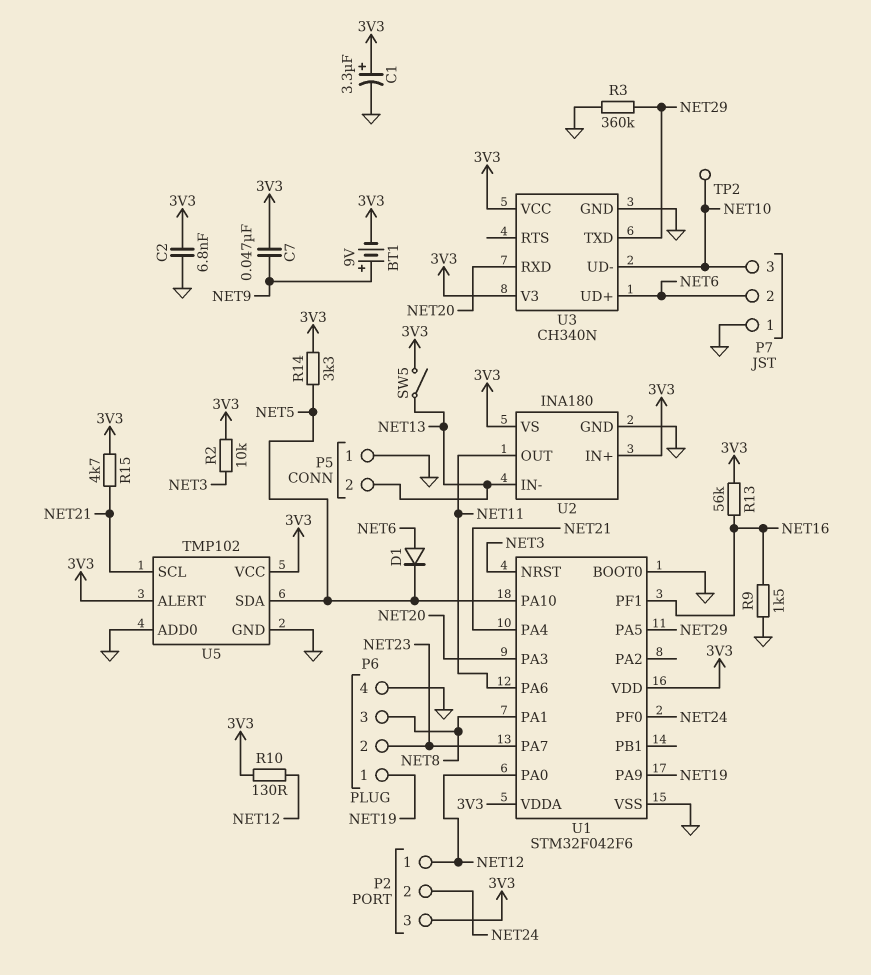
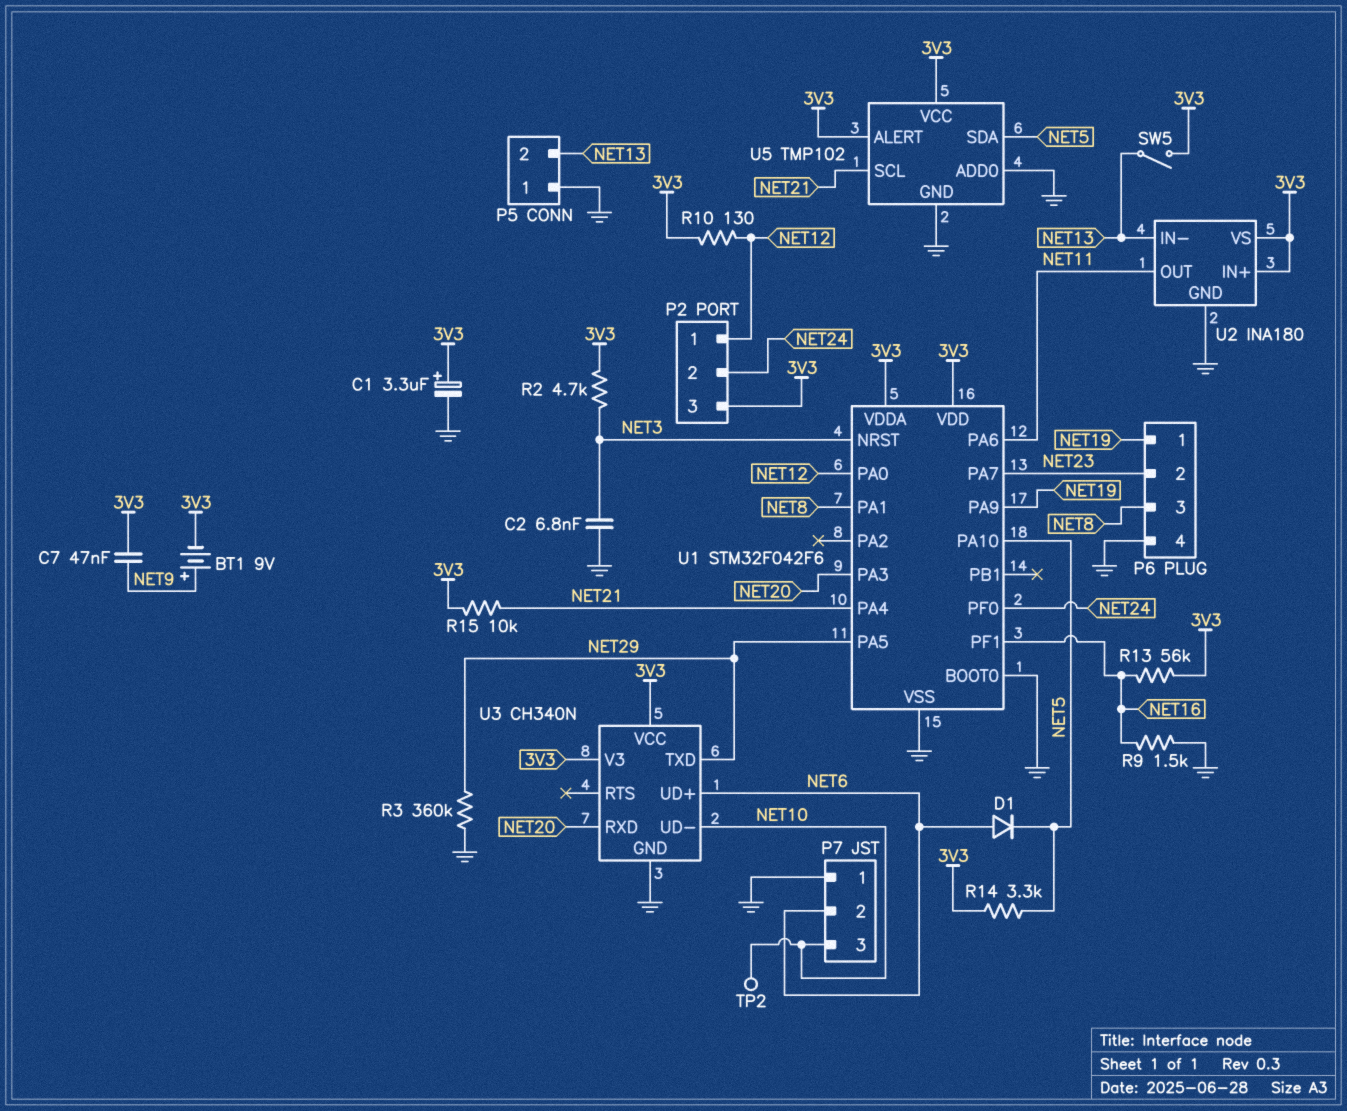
C2: 6.8nF (3V3, GND) -> 6.8nF (GND, NET3)
R2: 10k (3V3, NET3) -> 4.7k (3V3, NET3)
R15: 4.7k (3V3, NET21) -> 10k (3V3, NET21)

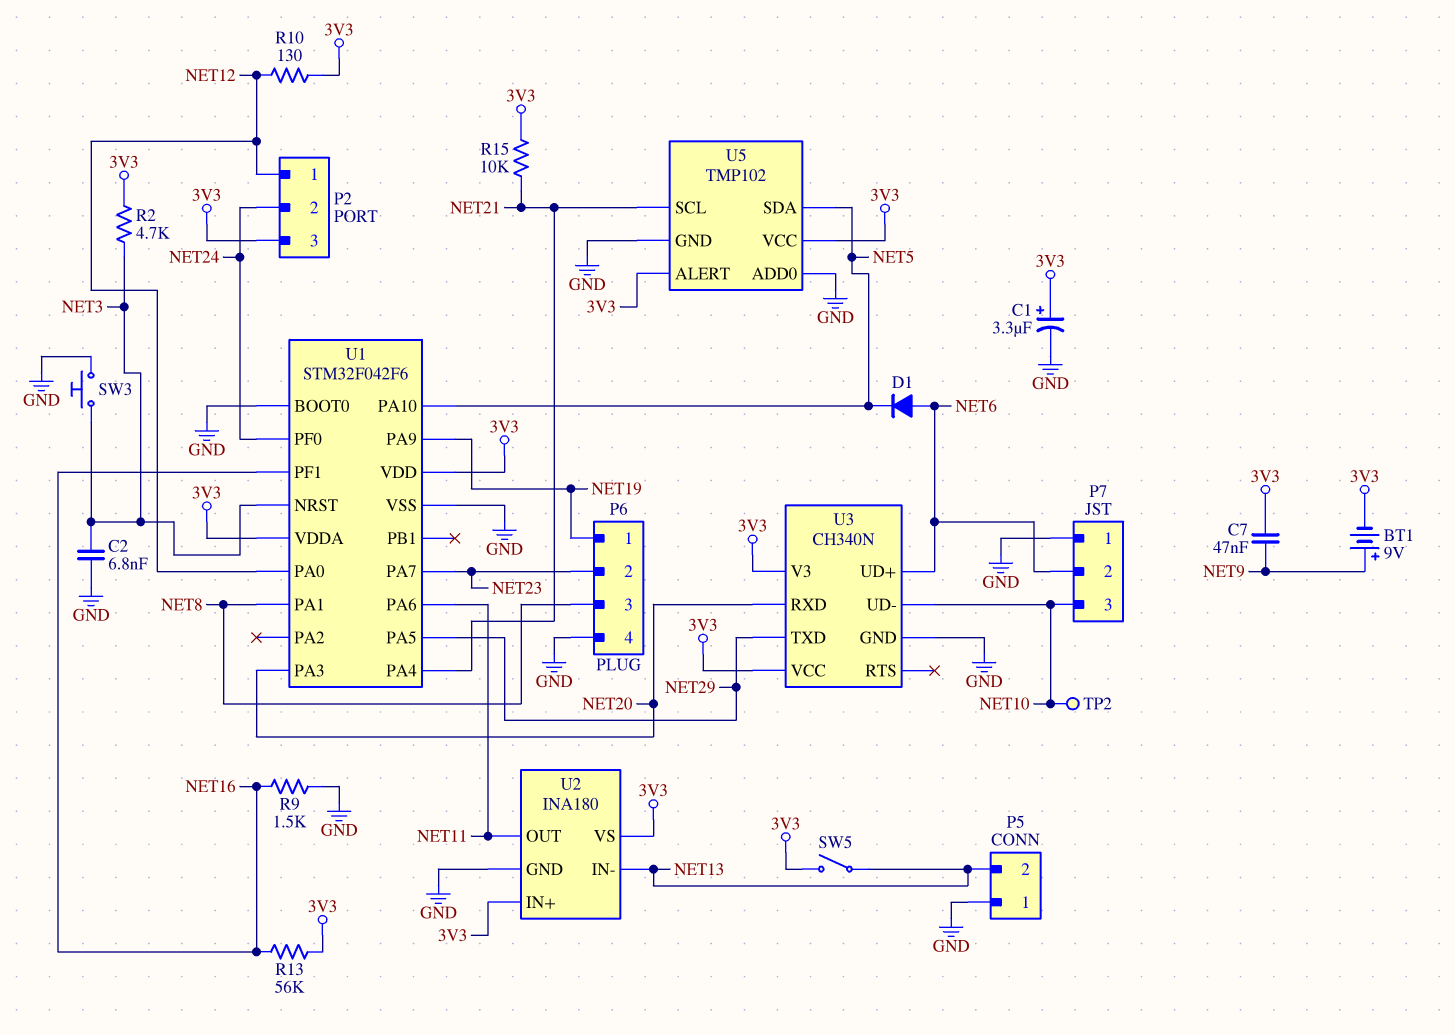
R3: 360k (GND, NET29) -> none
R14: 3.3k (3V3, NET5) -> none
SW3: none -> button (GND, NET3)

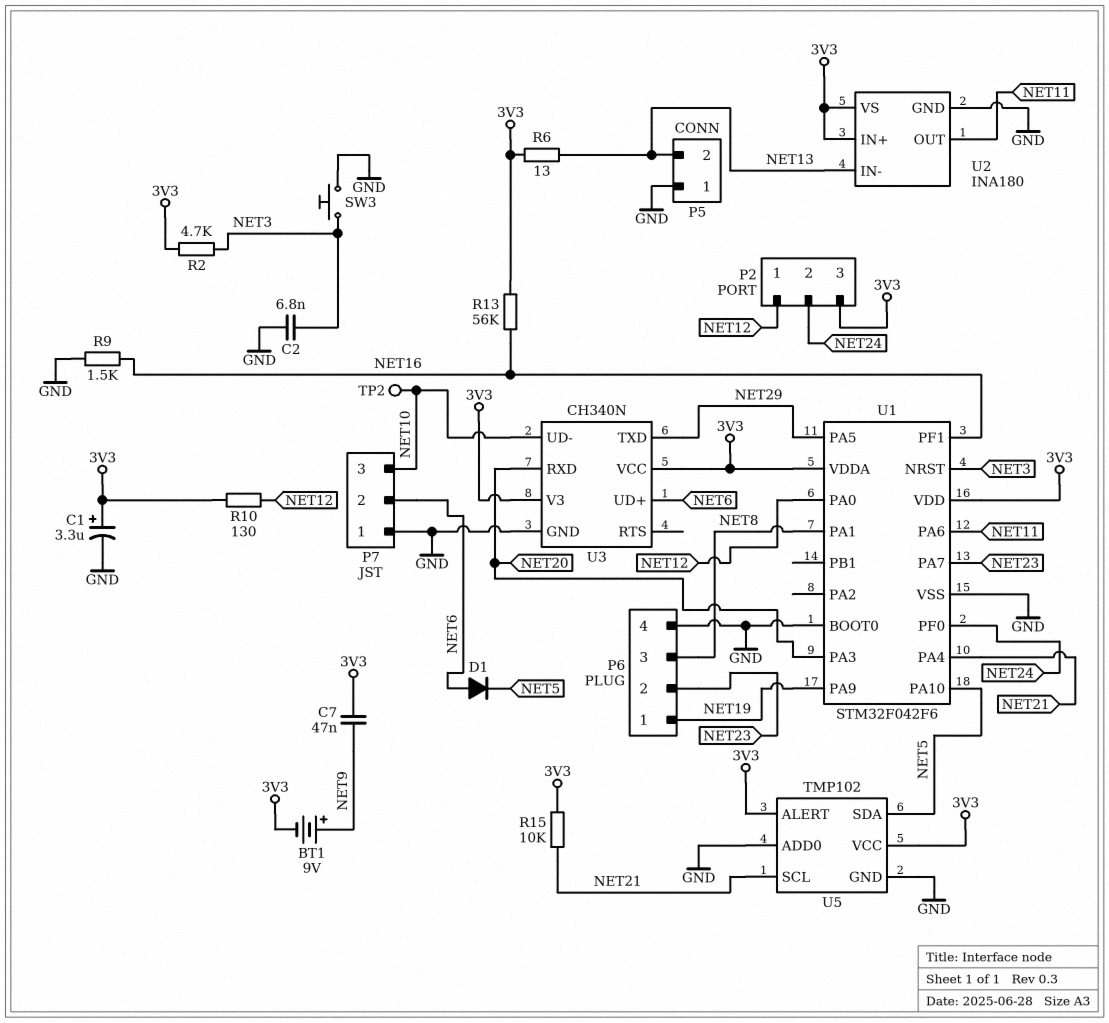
R6: none -> 13 (3V3, NET13)
SW5: switch (3V3, NET13) -> none

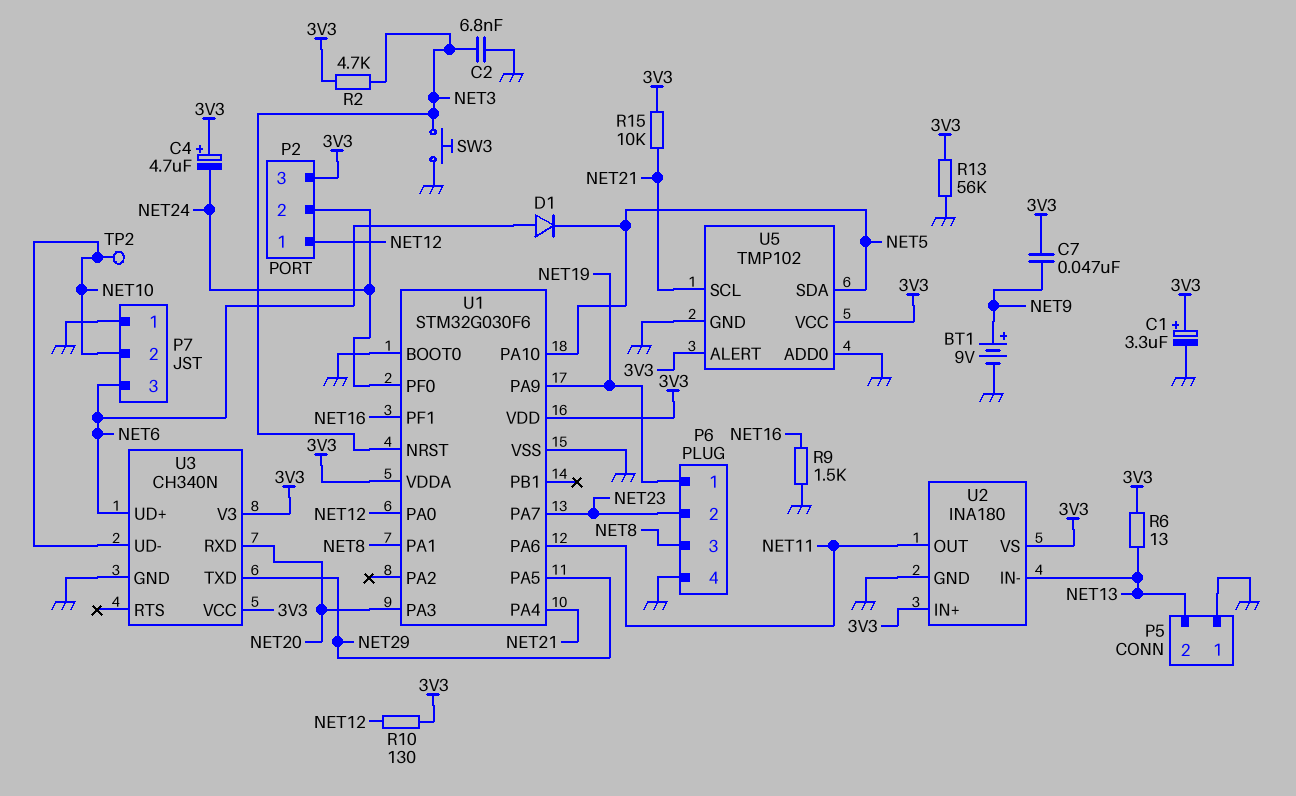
BT1: 9V (plus NET9, minus 3V3) -> 9V (plus NET9, minus GND)
C4: none -> 4.7uF (plus 3V3, minus NET24)
P7 pin 2: NET6 -> NET10
P7 pin 3: NET10 -> NET6
R13: 56k (3V3, NET16) -> 56k (3V3, GND)
U1: STM32F042F6 -> STM32G030F6

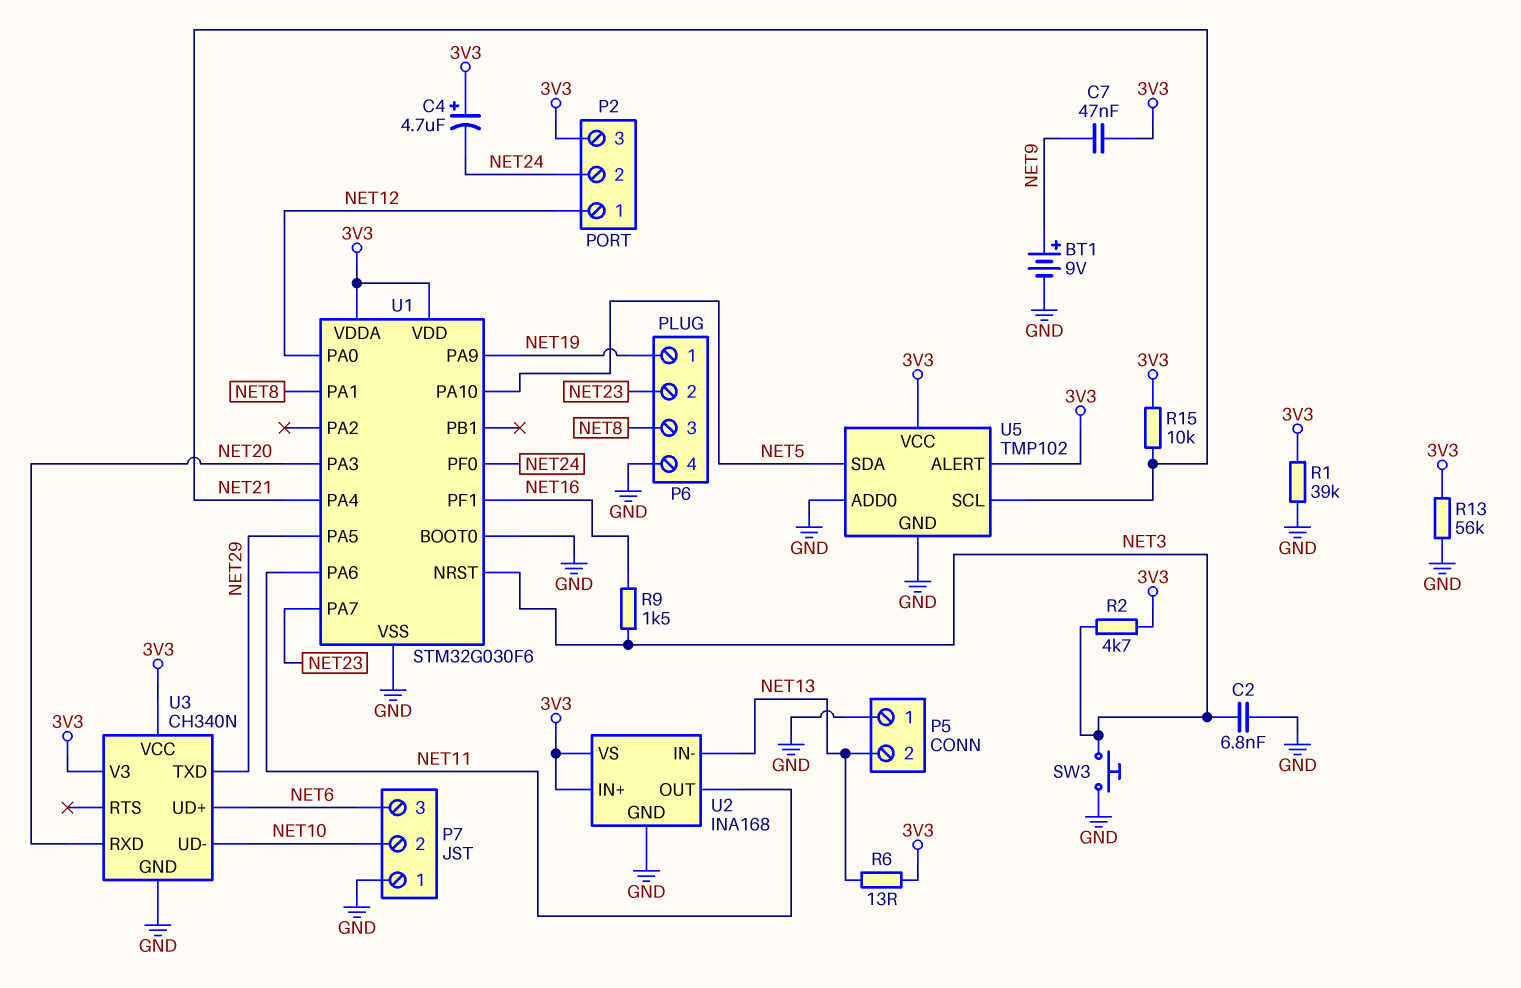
C1: 3.3uF (plus 3V3, minus GND) -> none
D1: diode (A NET6, K NET5) -> none
R1: none -> 39k (3V3, GND)
R9: 1.5k (GND, NET16) -> 1.5k (NET3, NET16)
R10: 130 (3V3, NET12) -> none
TP2: test point (NET10) -> none
U2: INA180 -> INA168

